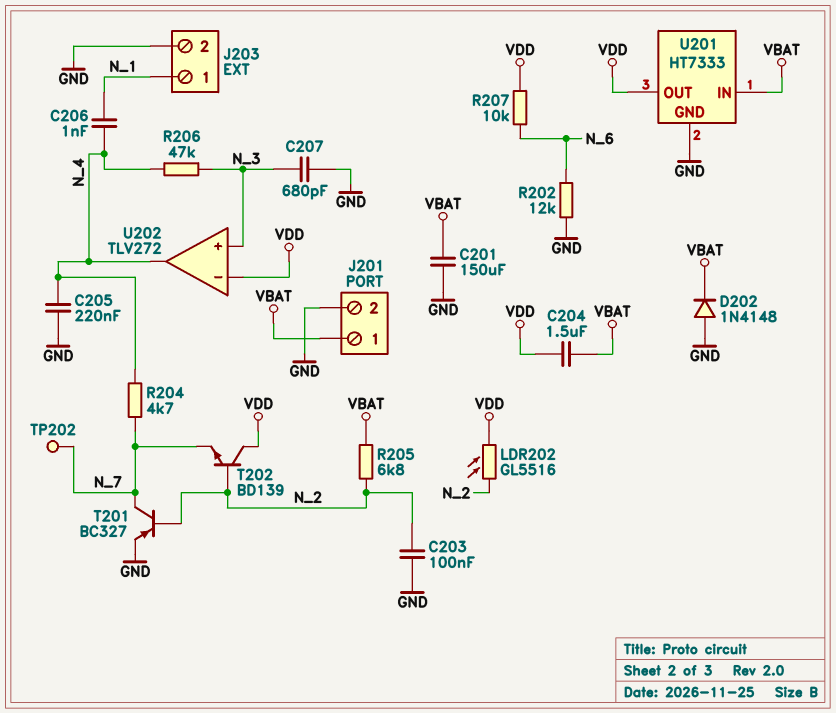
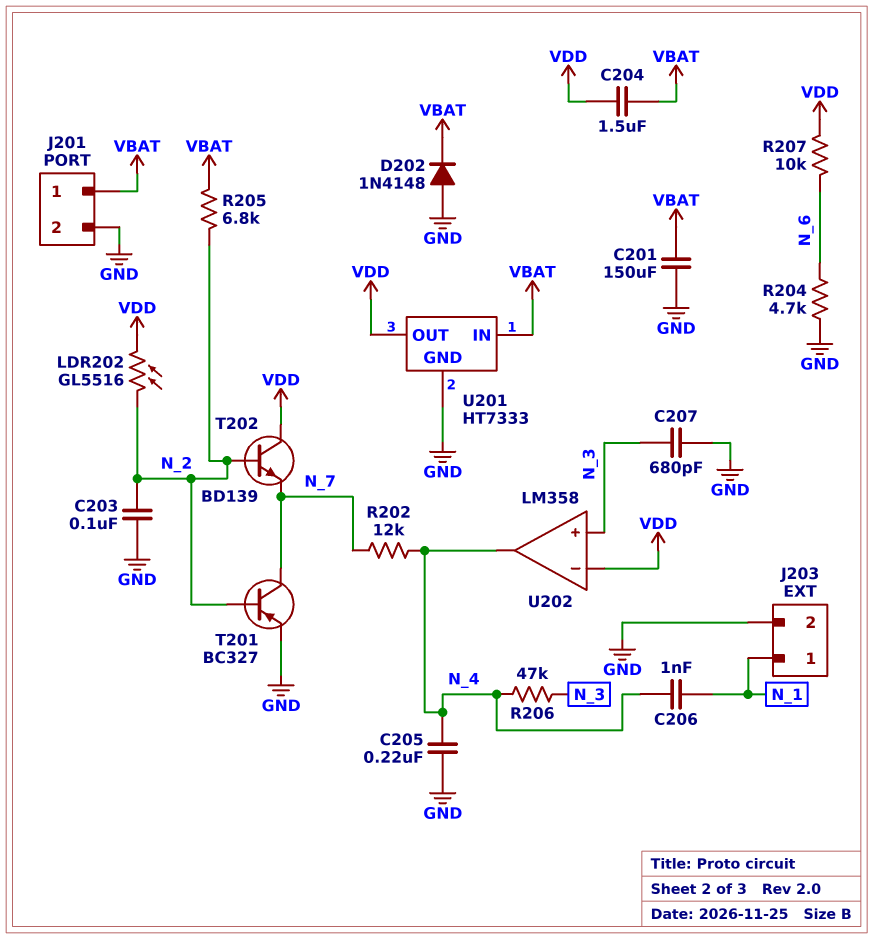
R202: 12k (GND, N_6) -> 12k (N_4, N_7)
R204: 4.7k (N_4, N_7) -> 4.7k (GND, N_6)
TP202: test point (N_7) -> none
U202: TLV272 -> LM358

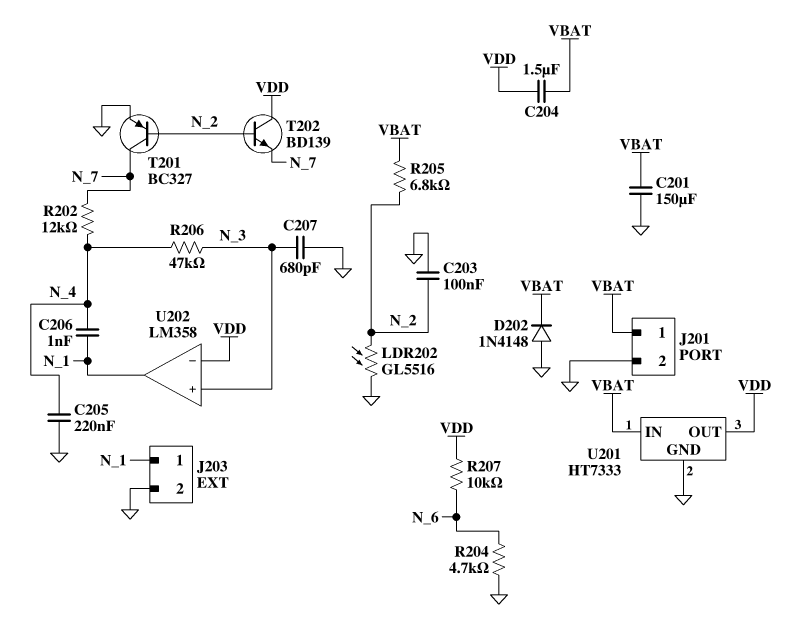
LDR202: GL5516 (N_2, VDD) -> GL5516 (GND, N_2)
U202 pin out: N_4 -> N_1

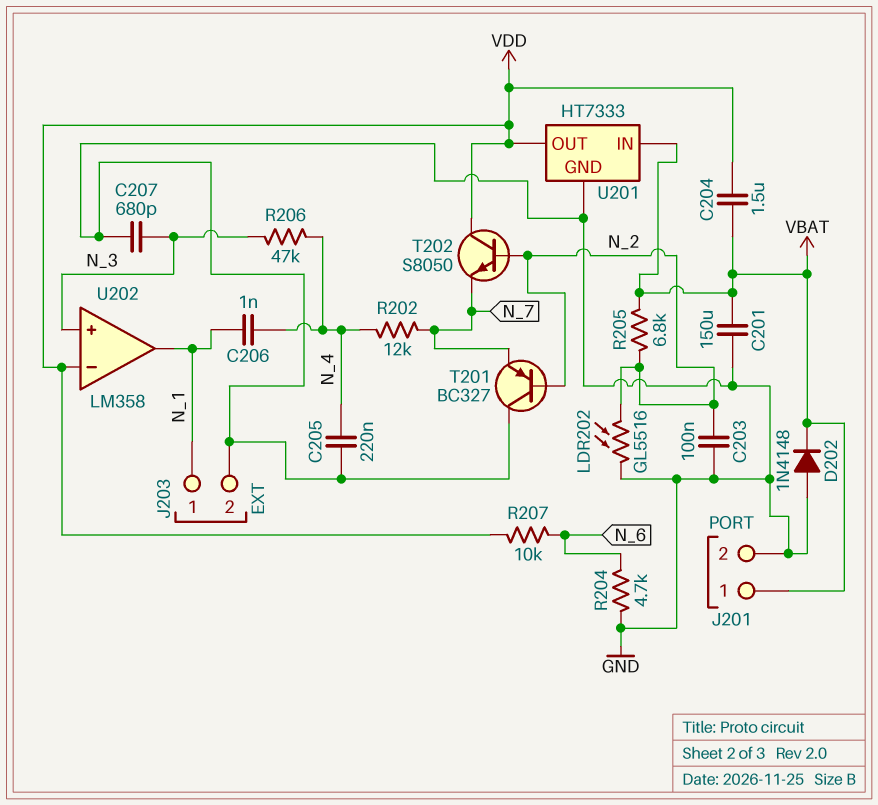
T201: PNP BC327 (B N_2, C N_7, E GND) -> PNP BC327 (B N_2, C GND, E N_7)
T202: NPN BD139 (B N_2, C VDD, E N_7) -> NPN S8050 (B N_2, C VDD, E N_7)

